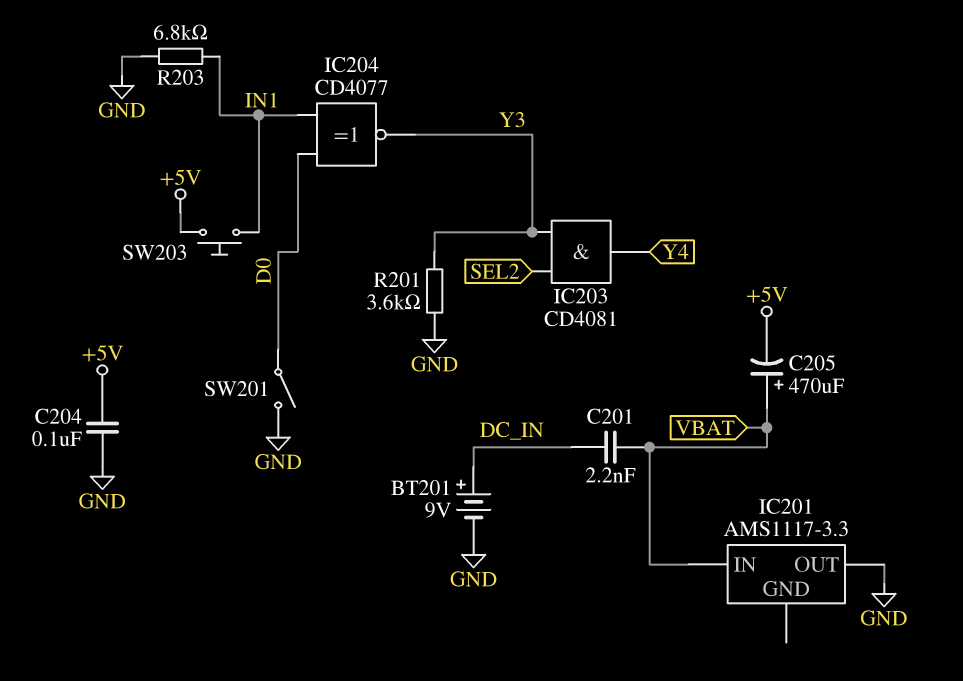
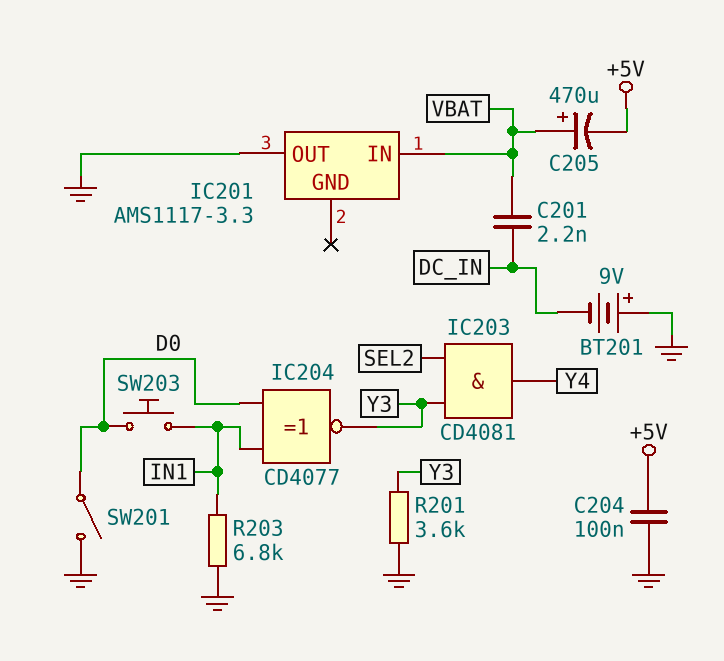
BT201: 9V (plus DC_IN, minus GND) -> 9V (plus GND, minus DC_IN)
SW203: button (+5V, IN1) -> button (D0, IN1)

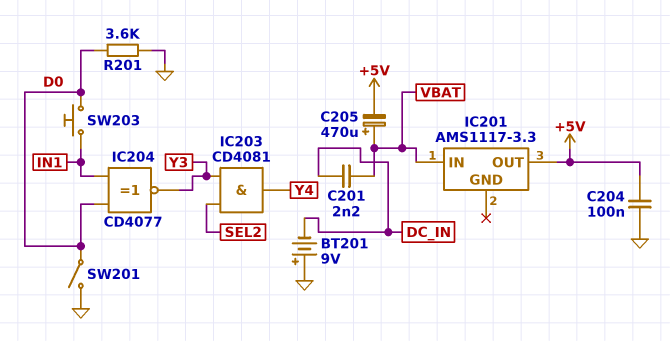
IC201 pin OUT: GND -> +5V
R201: 3.6k (GND, Y3) -> 3.6k (D0, GND)
R203: 6.8k (GND, IN1) -> none

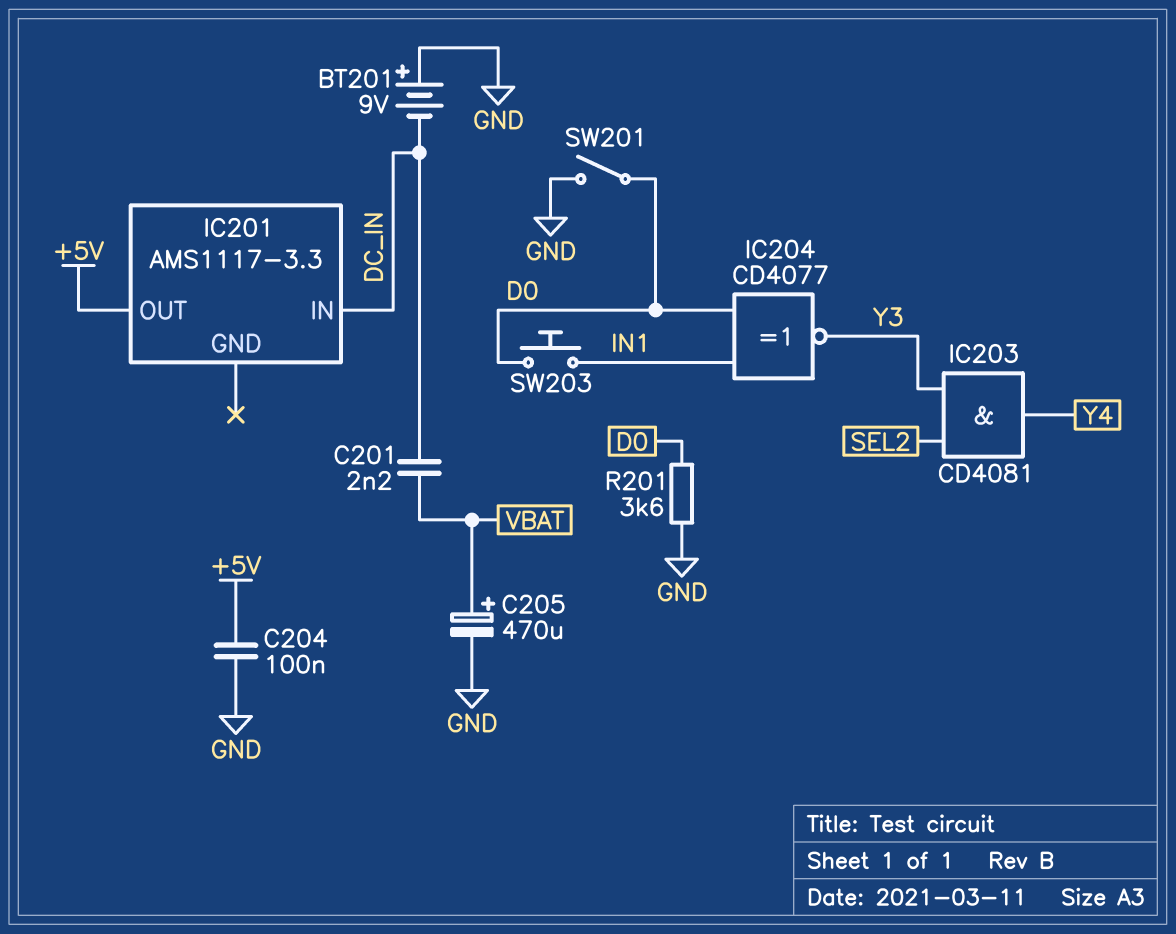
C205: 470uF (plus VBAT, minus +5V) -> 470uF (plus VBAT, minus GND)
IC201 pin IN: VBAT -> DC_IN

